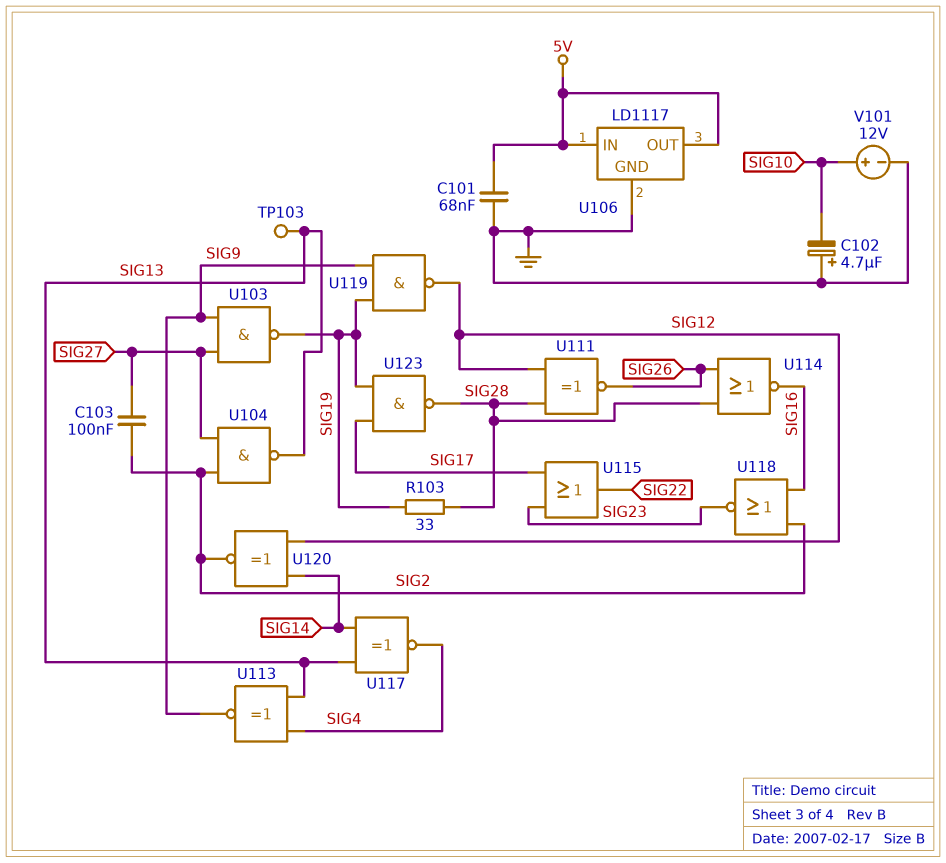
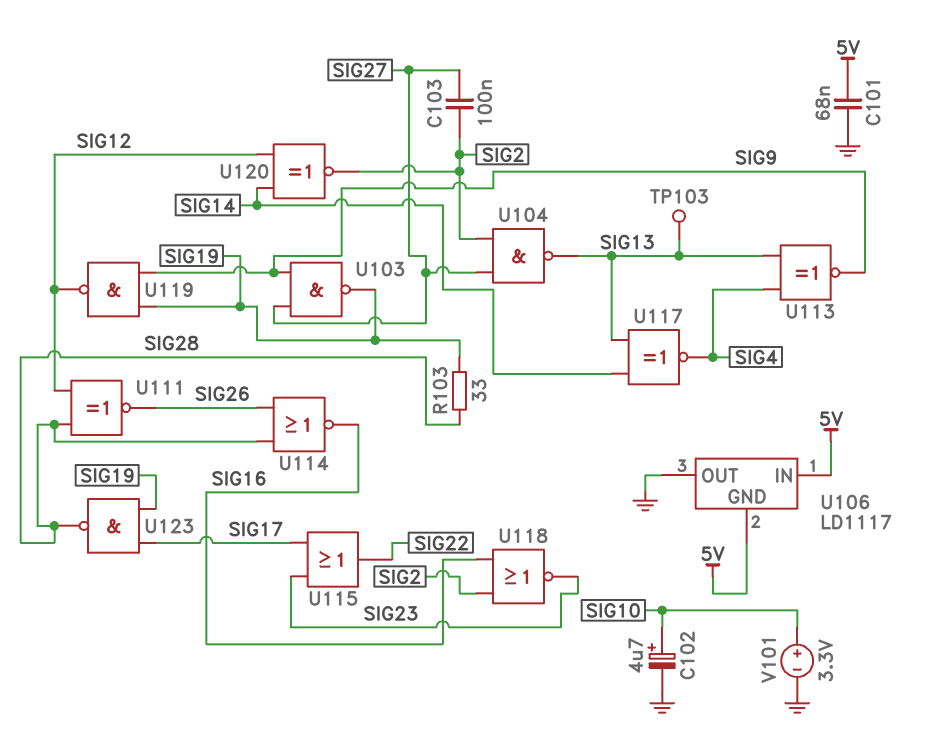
C102: 4.7uF (plus GND, minus SIG10) -> 4.7uF (plus SIG10, minus GND)
U106 pin GND: GND -> 5V
U106 pin OUT: 5V -> GND
V101: 12V (plus SIG10, minus GND) -> 3.3V (plus SIG10, minus GND)

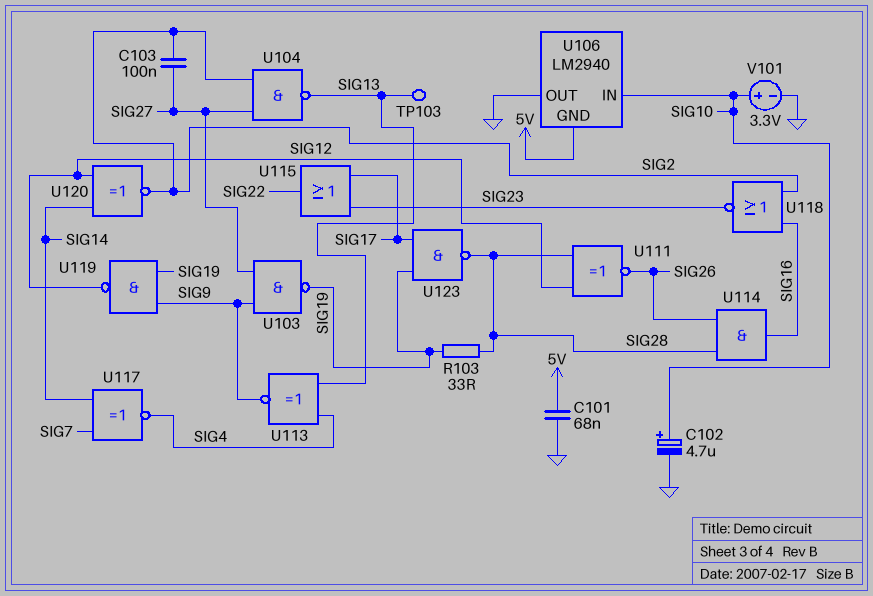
U106: LD1117 -> LM2940
U106 pin IN: 5V -> SIG10
U114: NOR (in SIG26, in SIG28, out SIG16) -> AND (in SIG26, in SIG28, out SIG16)
U117: XNOR (in SIG13, in SIG14, out SIG4) -> XNOR (in SIG7, in SIG14, out SIG4)

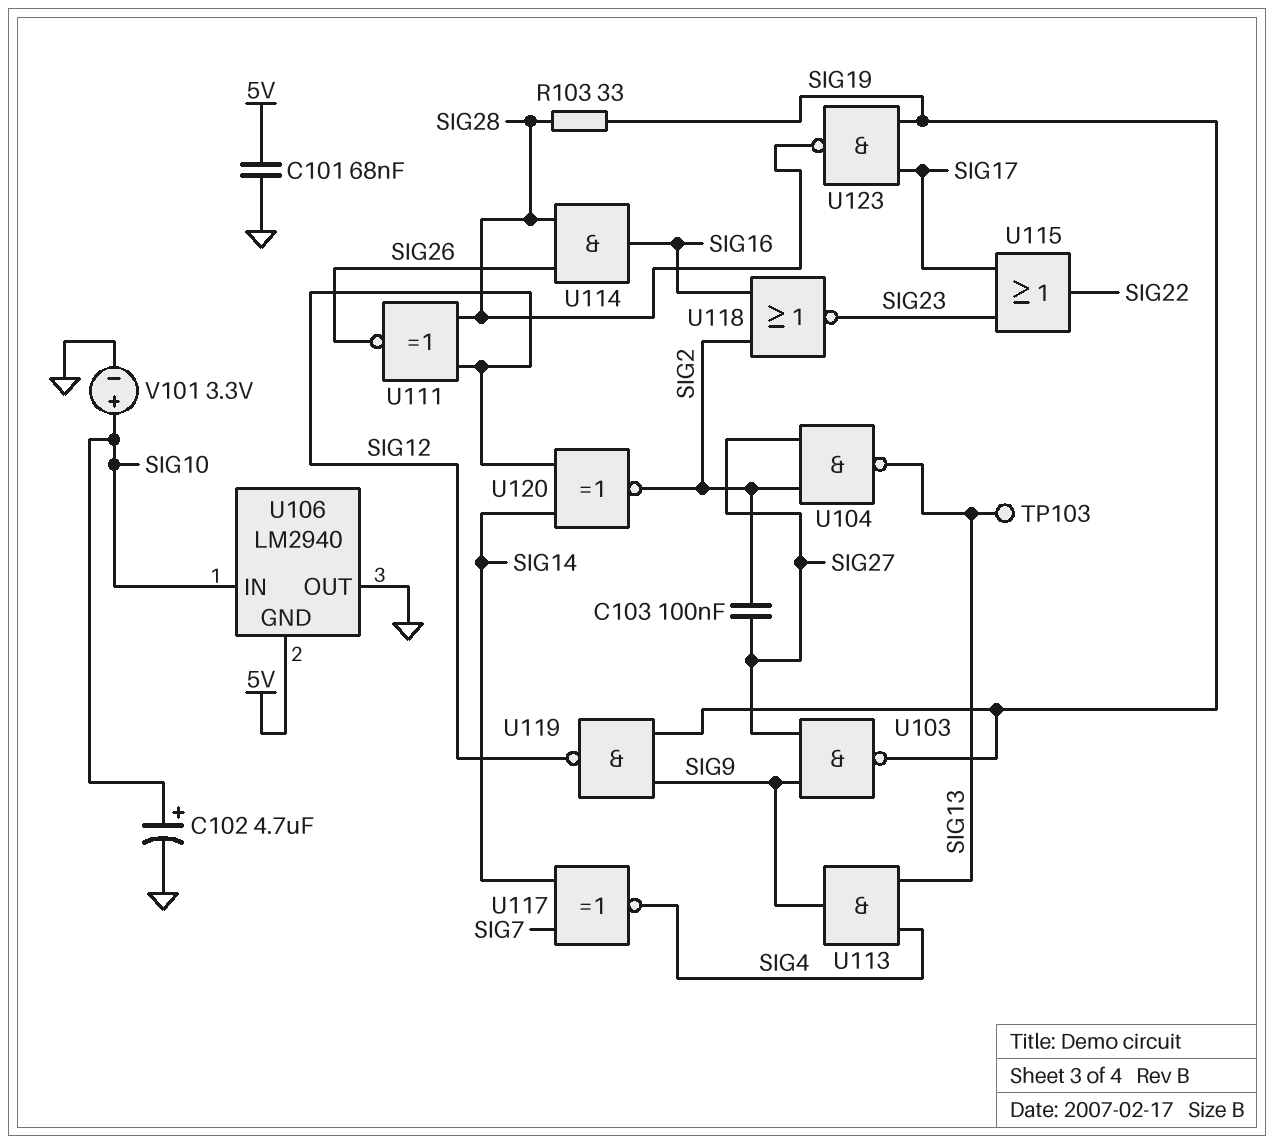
U113: XNOR (in SIG4, in SIG13, out SIG9) -> AND (in SIG4, in SIG13, out SIG9)

